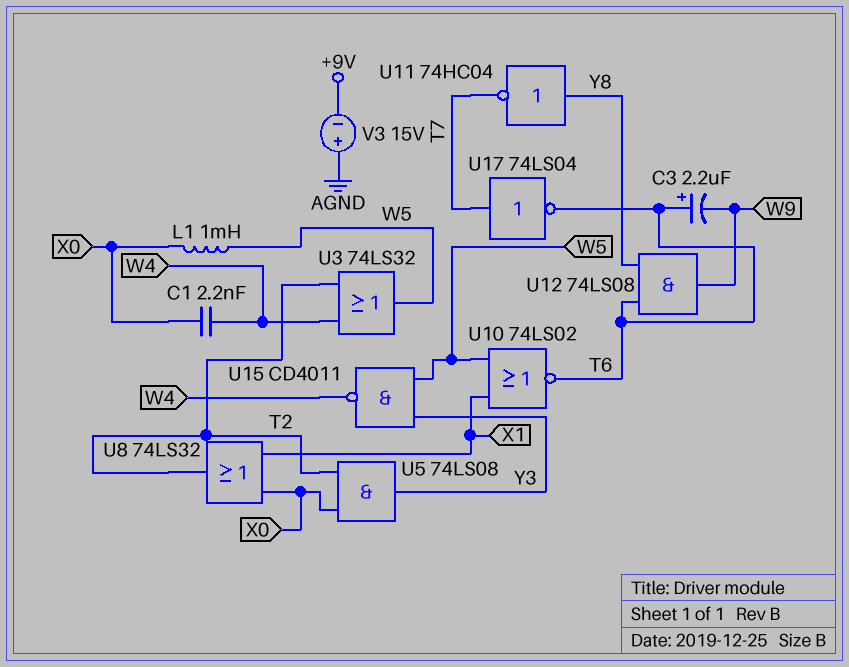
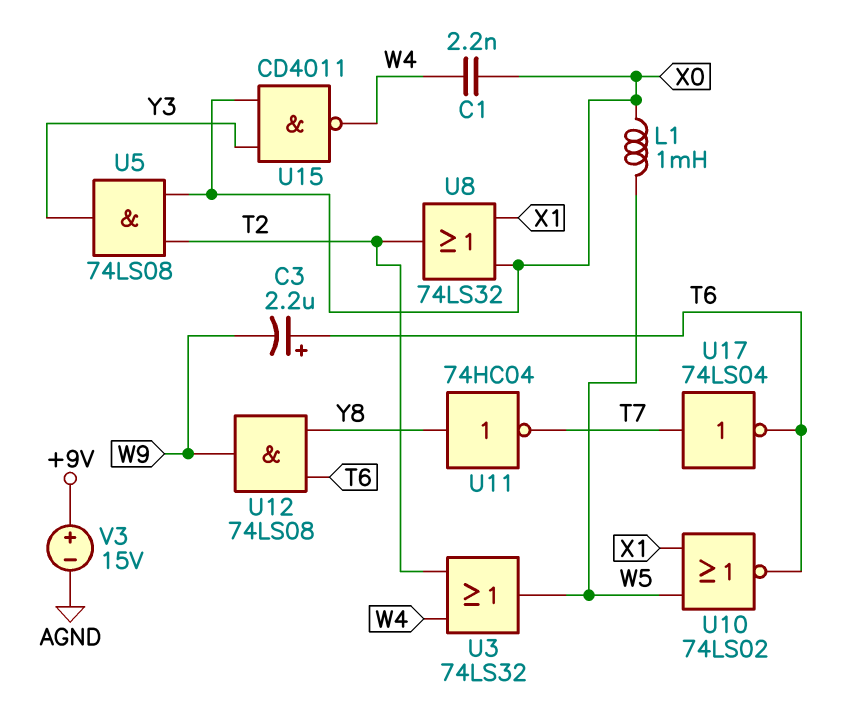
U15: NAND CD4011 (in W5, in Y3, out W4) -> NAND CD4011 (in X0, in Y3, out W4)
V3: 15V (plus AGND, minus +9V) -> 15V (plus +9V, minus AGND)

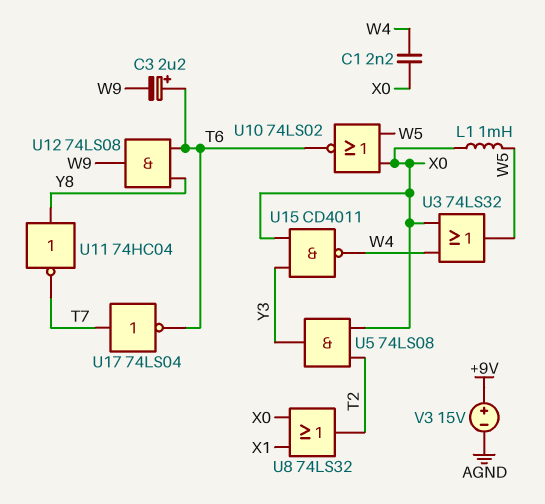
U3: OR 74LS32 (in T2, in W4, out W5) -> OR 74LS32 (in W4, in X0, out W5)
U10: NOR 74LS02 (in W5, in X1, out T6) -> NOR 74LS02 (in W5, in X0, out T6)

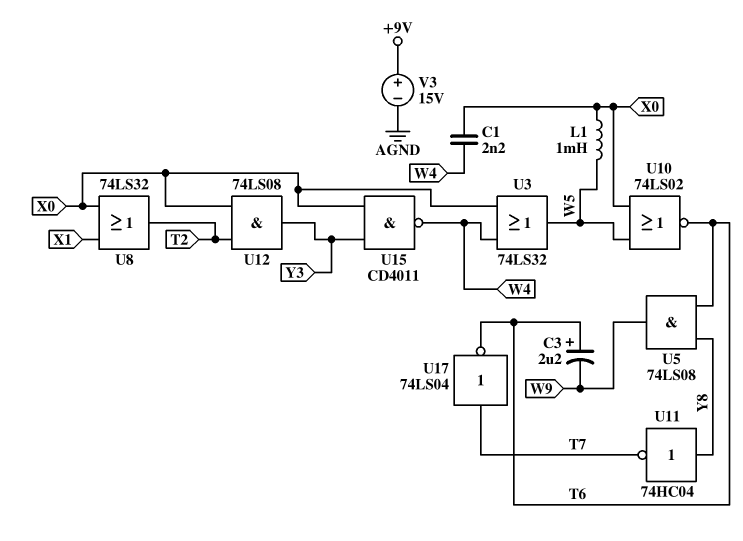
U5: AND 74LS08 (in T2, in X0, out Y3) -> AND 74LS08 (in T6, in Y8, out W9)
U12: AND 74LS08 (in T6, in Y8, out W9) -> AND 74LS08 (in T2, in X0, out Y3)

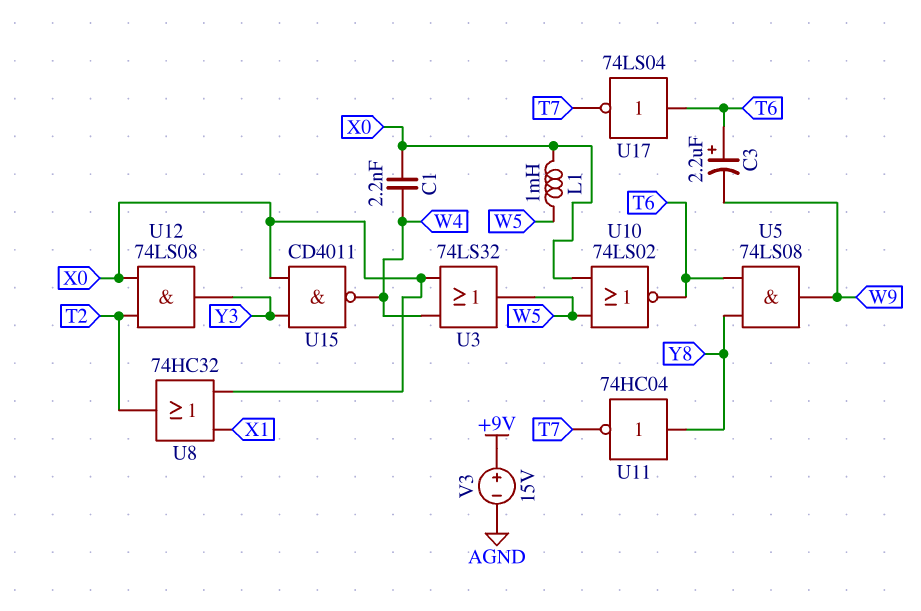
U8: OR 74LS32 (in X0, in X1, out T2) -> OR 74HC32 (in X0, in X1, out T2)
U17: NOT 74LS04 (in T7, out T6) -> NOT 74LS04 (in T6, out T7)

